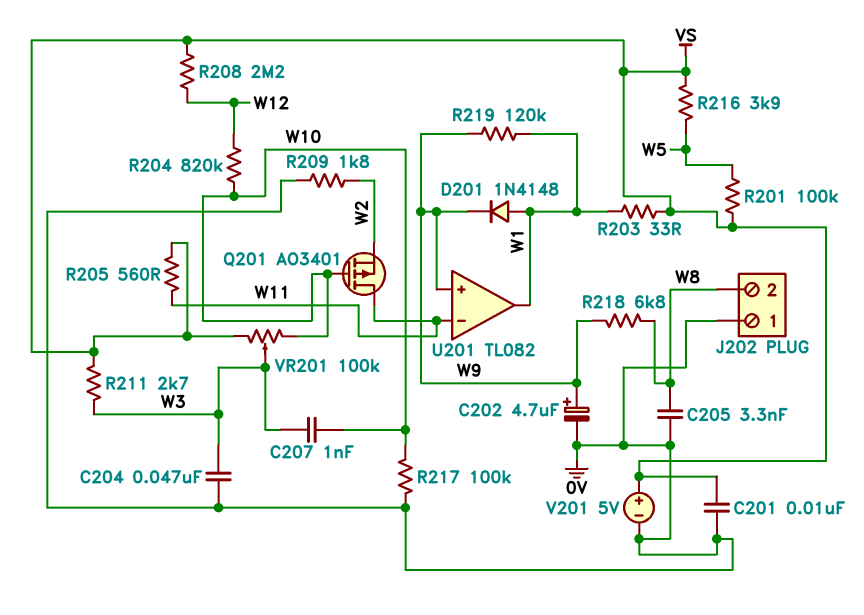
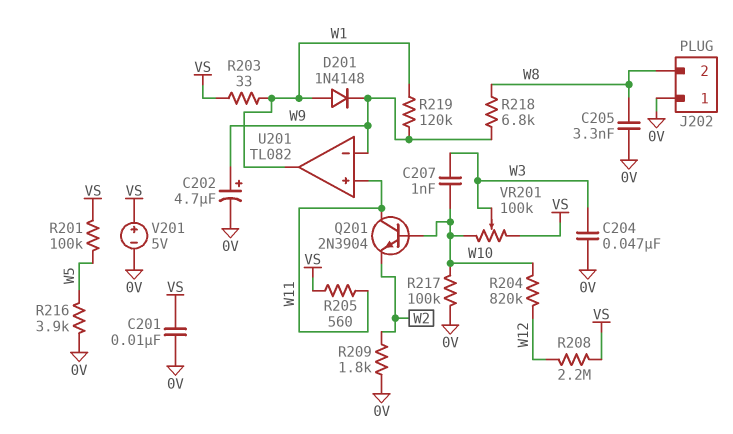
Q201: PMOS AO3401 (G W10, D W11, S W2) -> NPN 2N3904 (B W10, C W11, E W2)
R211: 2.7k (VS, W3) -> none
R216: 3.9k (VS, W5) -> 3.9k (0V, W5)
U201 pin in+: W9 -> W11
U201 pin in-: W11 -> W9

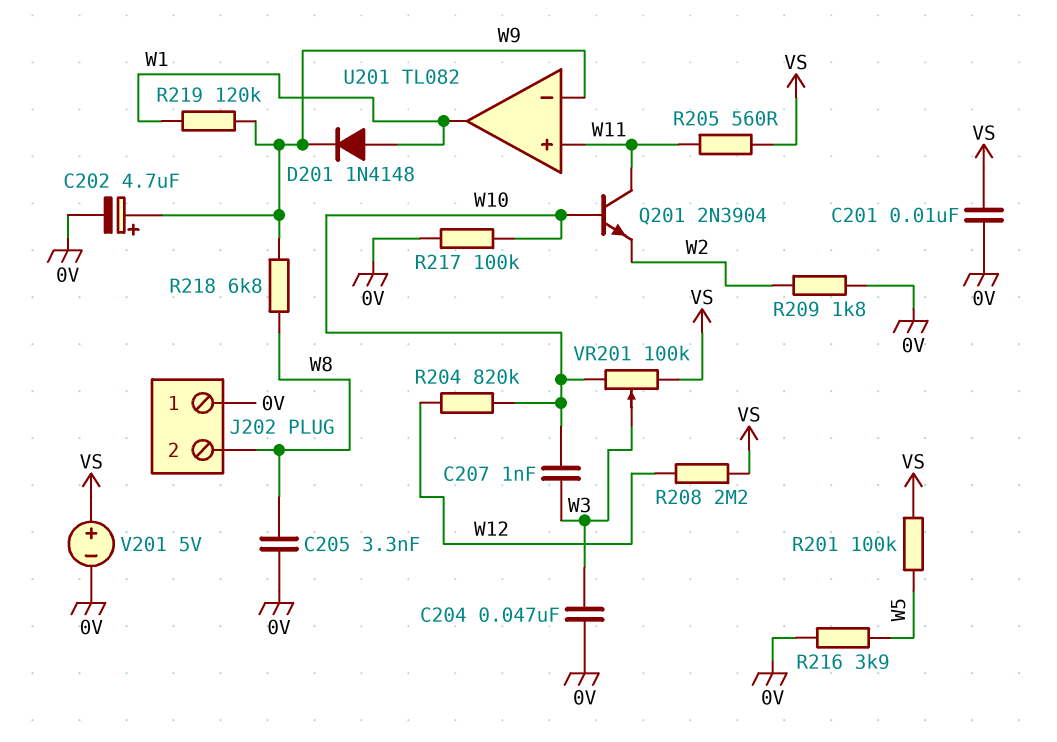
R203: 33 (VS, W1) -> none

